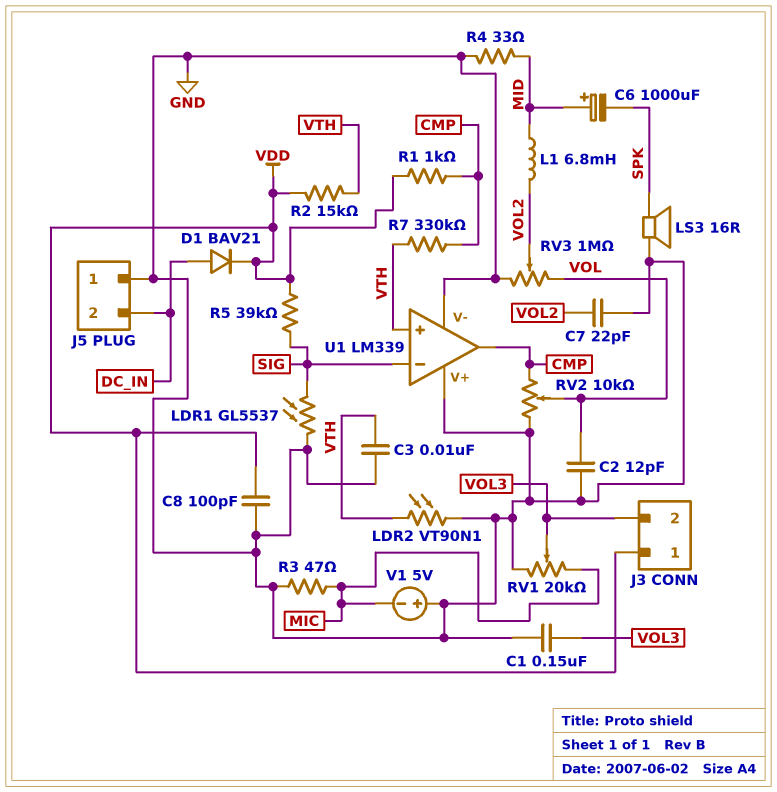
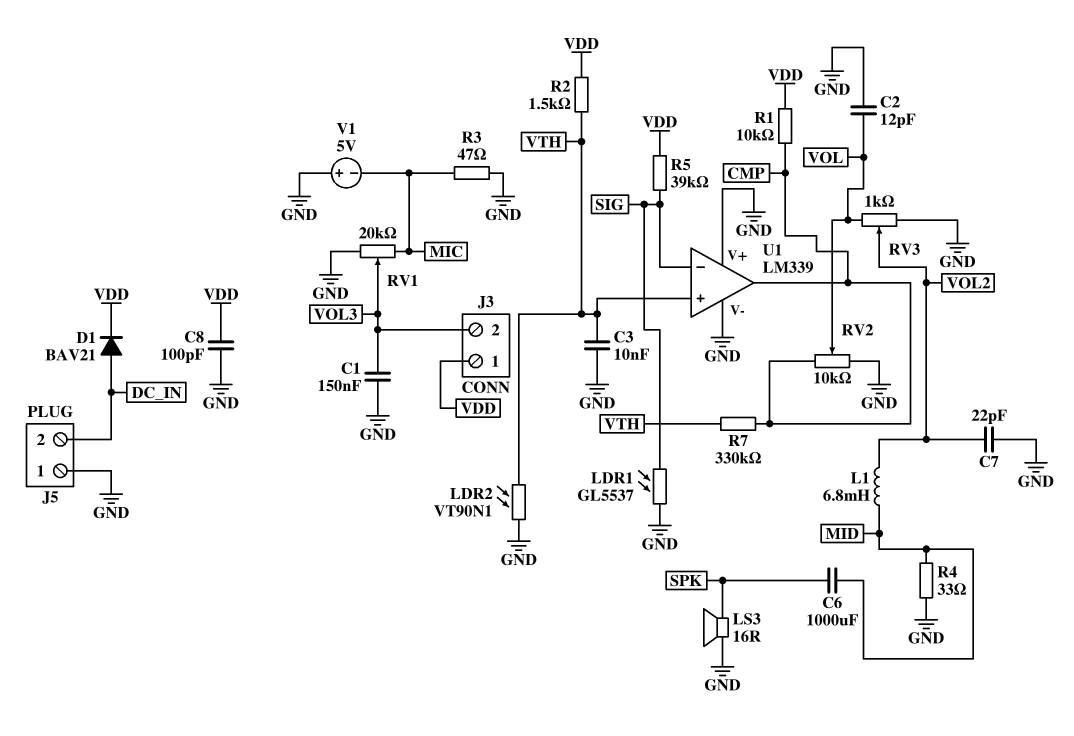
C6: 1000uF (plus MID, minus SPK) -> 1000uF (MID, SPK)
R1: 1k (CMP, VDD) -> 10k (CMP, VDD)
R2: 15k (VDD, VTH) -> 1.5k (VDD, VTH)
RV3: 1M (GND, VOL, wiper VOL2) -> 1k (GND, VOL, wiper VOL2)

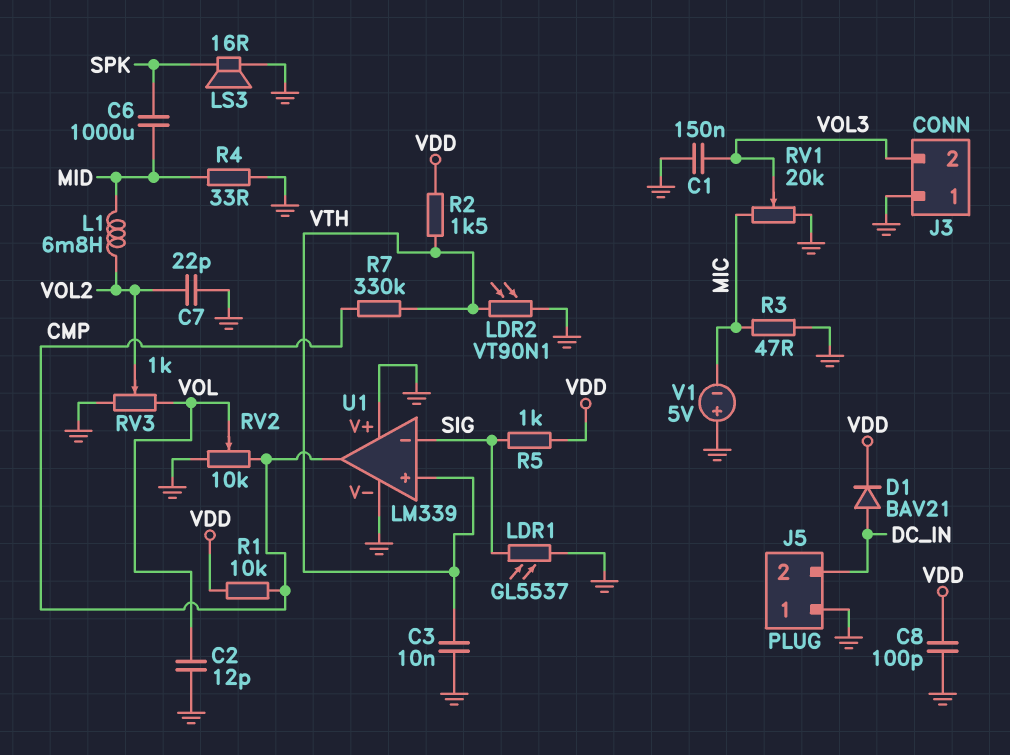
J3 pin 1: VDD -> GND
R5: 39k (SIG, VDD) -> 1k (SIG, VDD)

